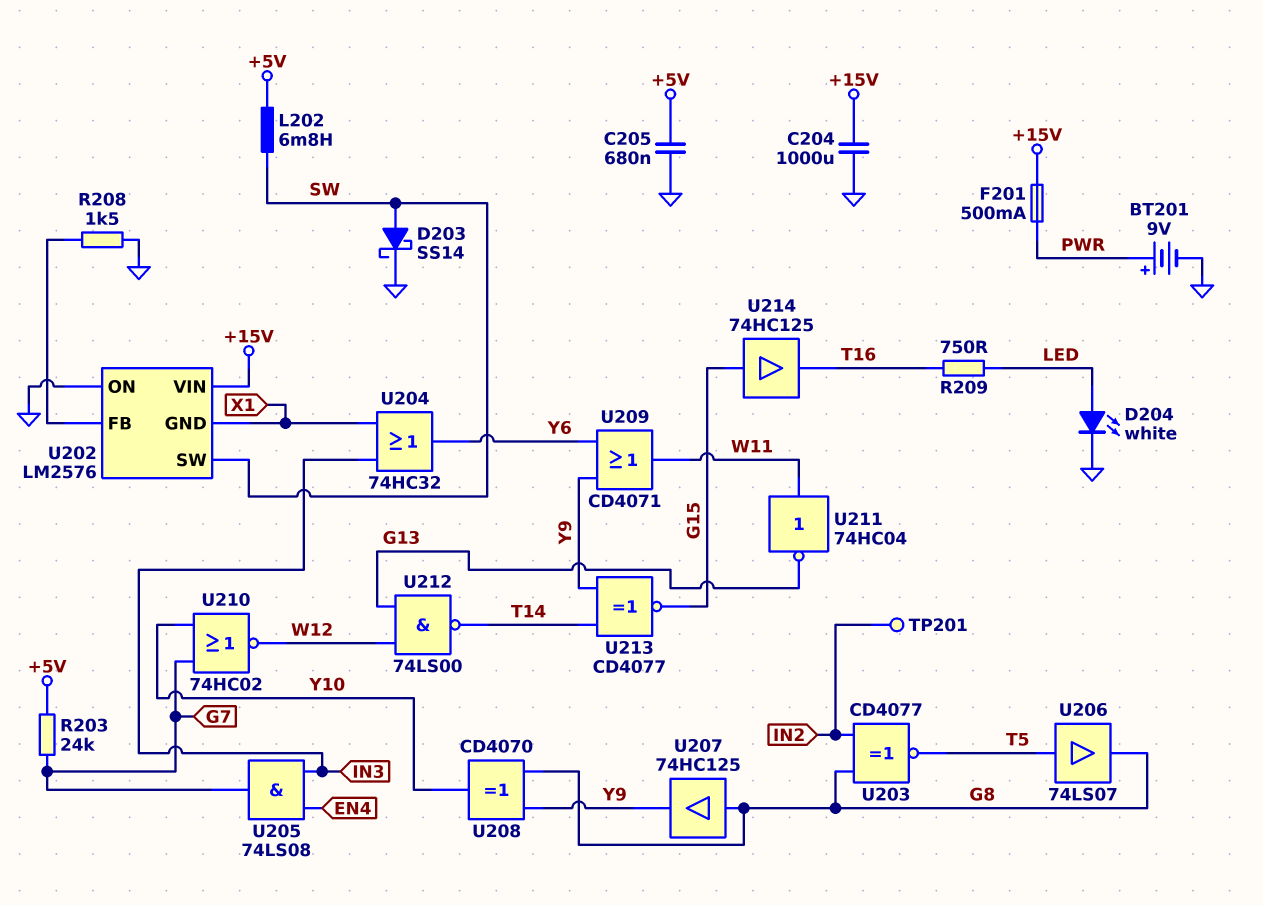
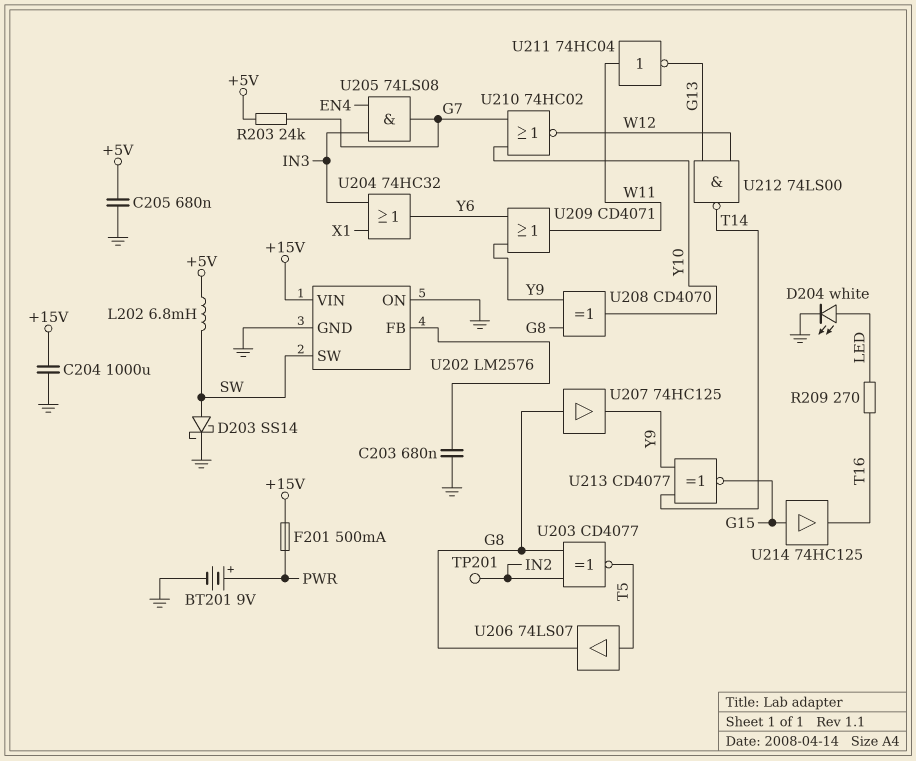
C203: none -> 680nF (GND, U202/FB)
R208: 1.5k (GND, U202/FB) -> none
R209: 750 (LED, T16) -> 270 (LED, T16)
U202 pin GND: X1 -> GND

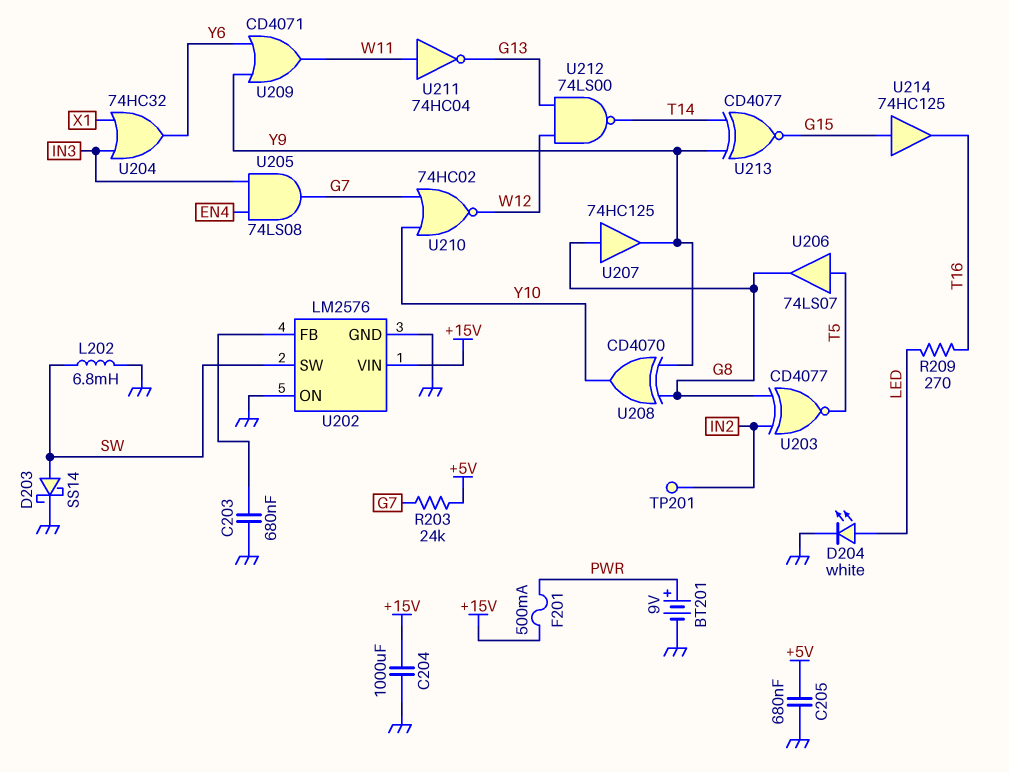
L202: 6.8mH (+5V, SW) -> 6.8mH (GND, SW)

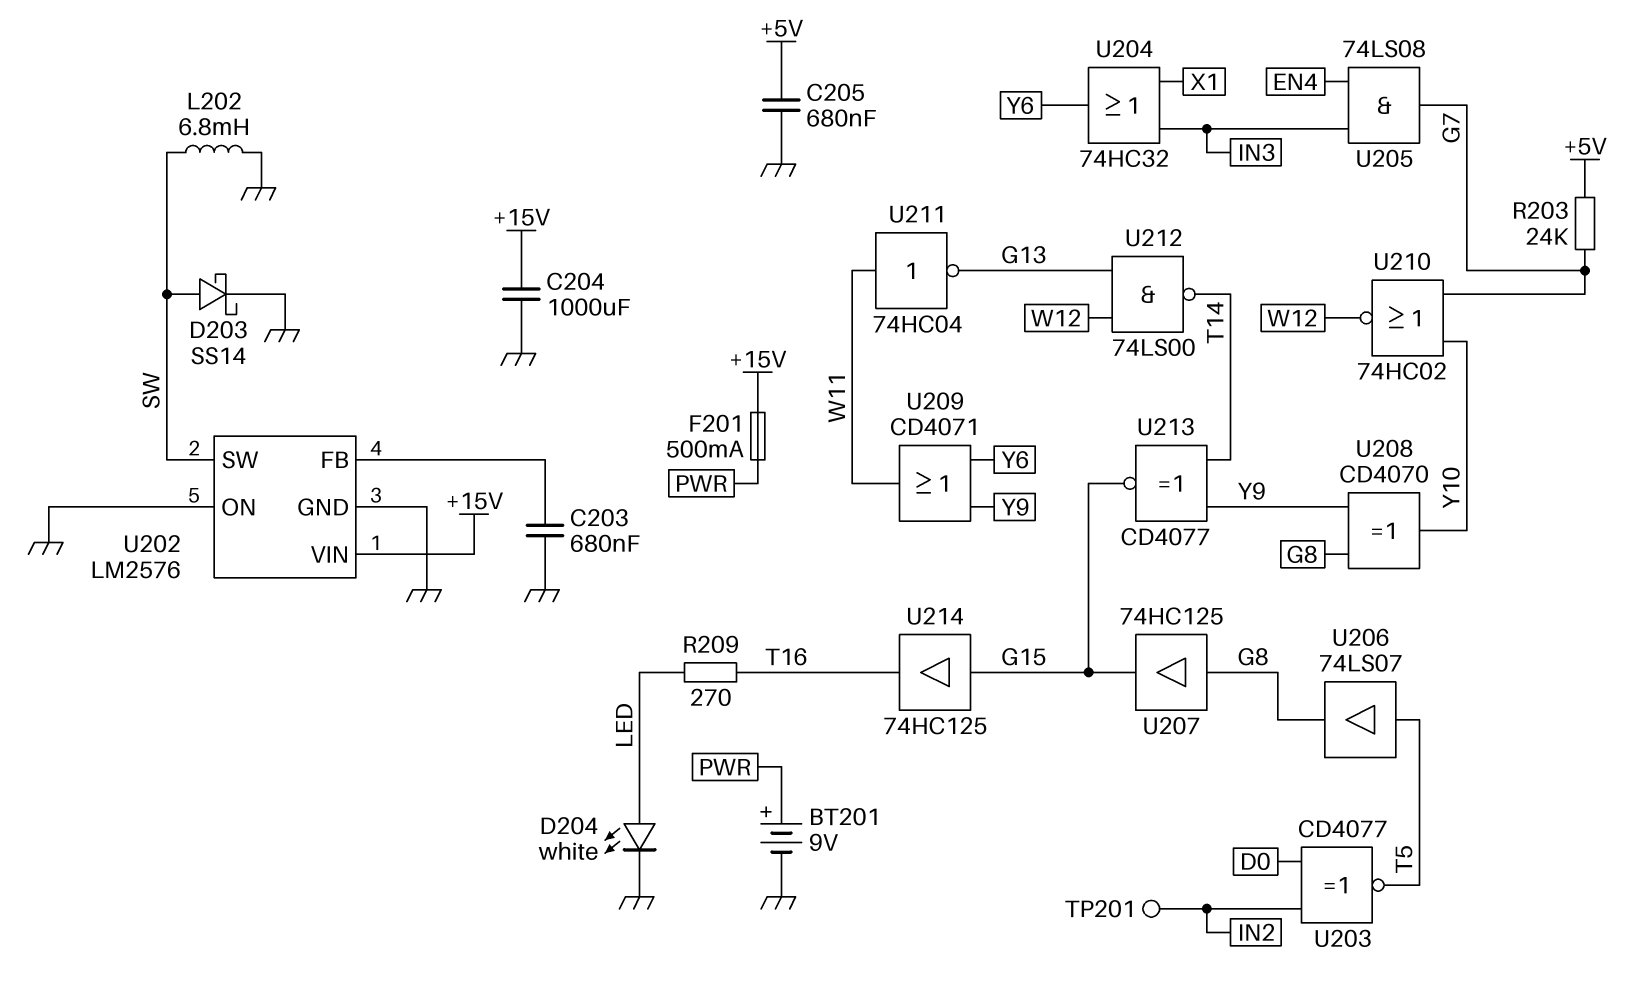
U203: XNOR CD4077 (in G8, in IN2, out T5) -> XNOR CD4077 (in D0, in IN2, out T5)
U207: buffer 74HC125 (in G8, out Y9) -> buffer 74HC125 (in G8, out G15)

